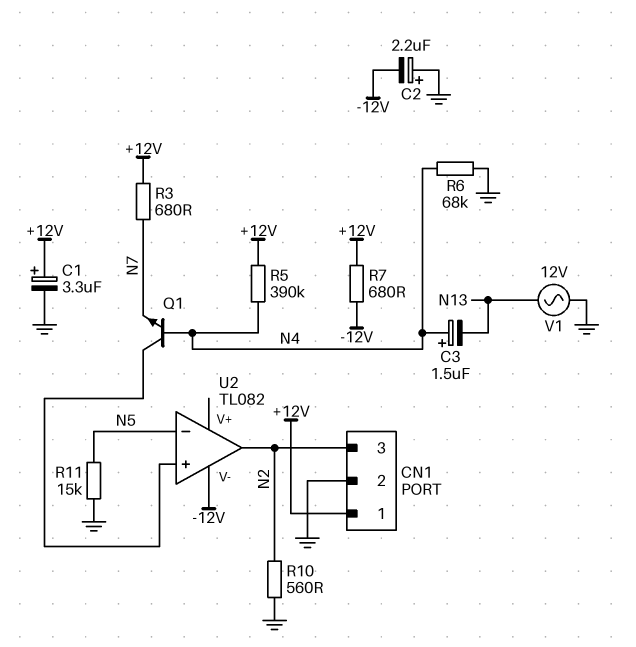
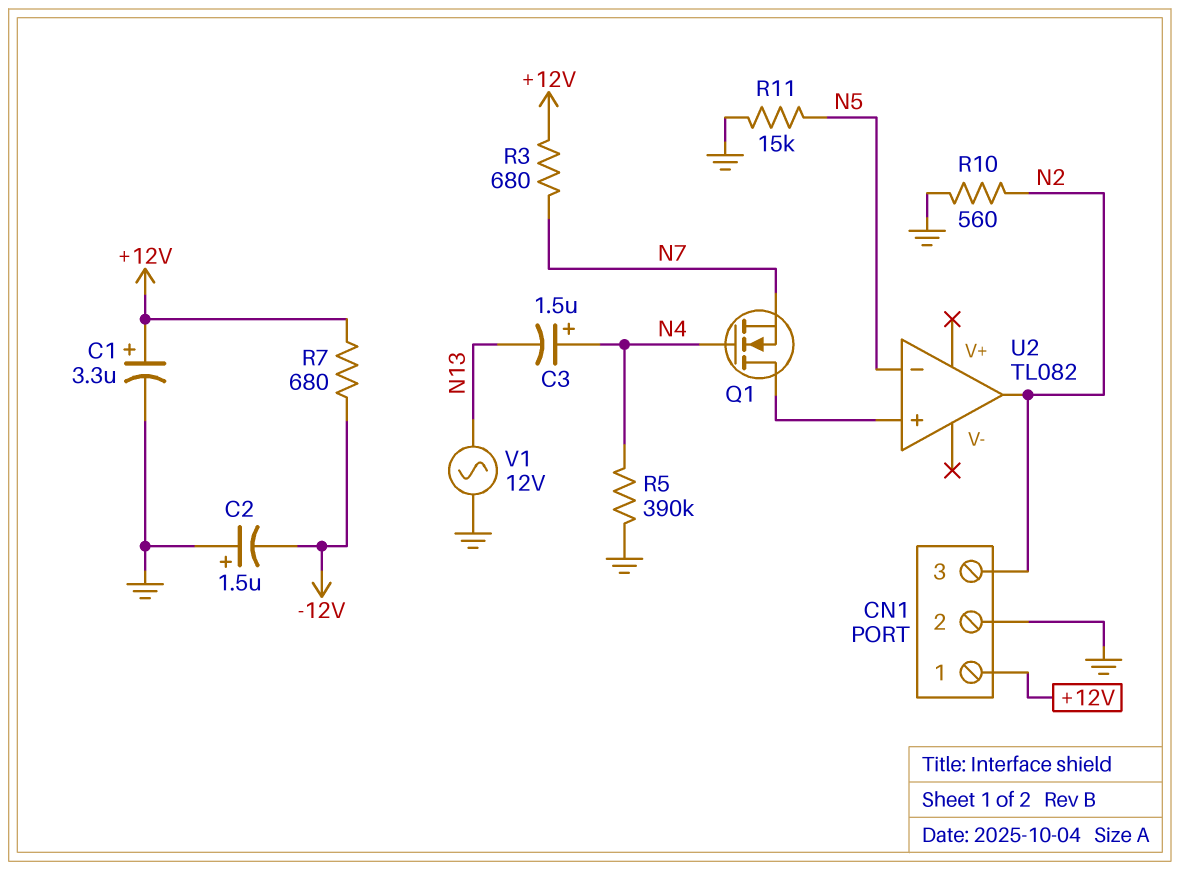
C2: 2.2uF (plus GND, minus -12V) -> 1.5uF (plus GND, minus -12V)
Q1: NPN (B N4, C U2/in+, E N7) -> NMOS (G N4, D U2/in+, S N7)
R5: 390k (+12V, N4) -> 390k (GND, N4)
R6: 68k (GND, N4) -> none
U2 pin V-: -12V -> none

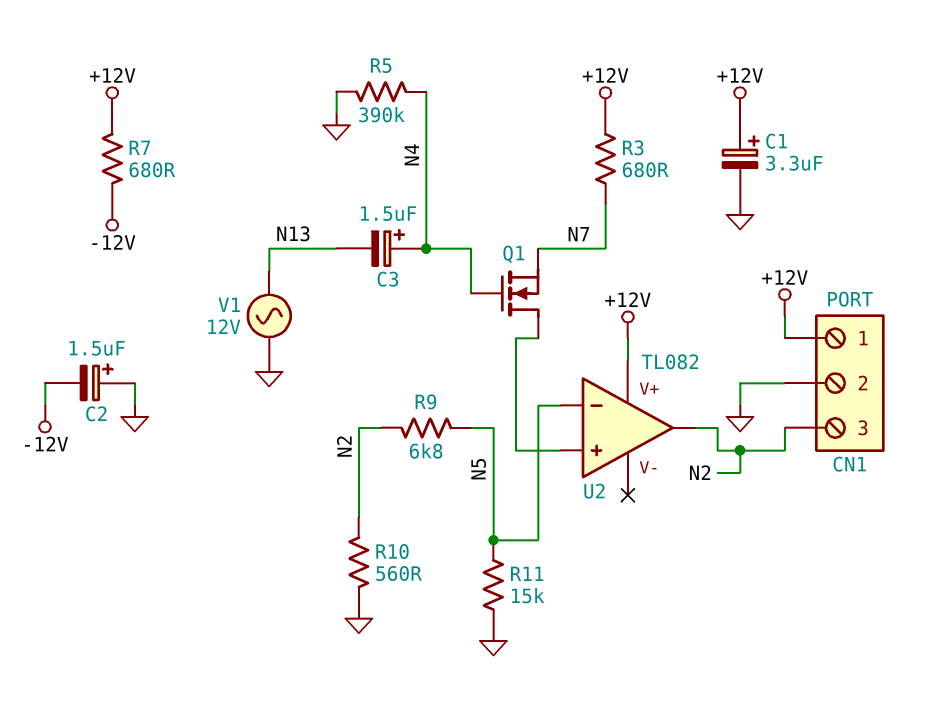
R9: none -> 6.8k (N2, N5)
U2 pin V+: none -> +12V

